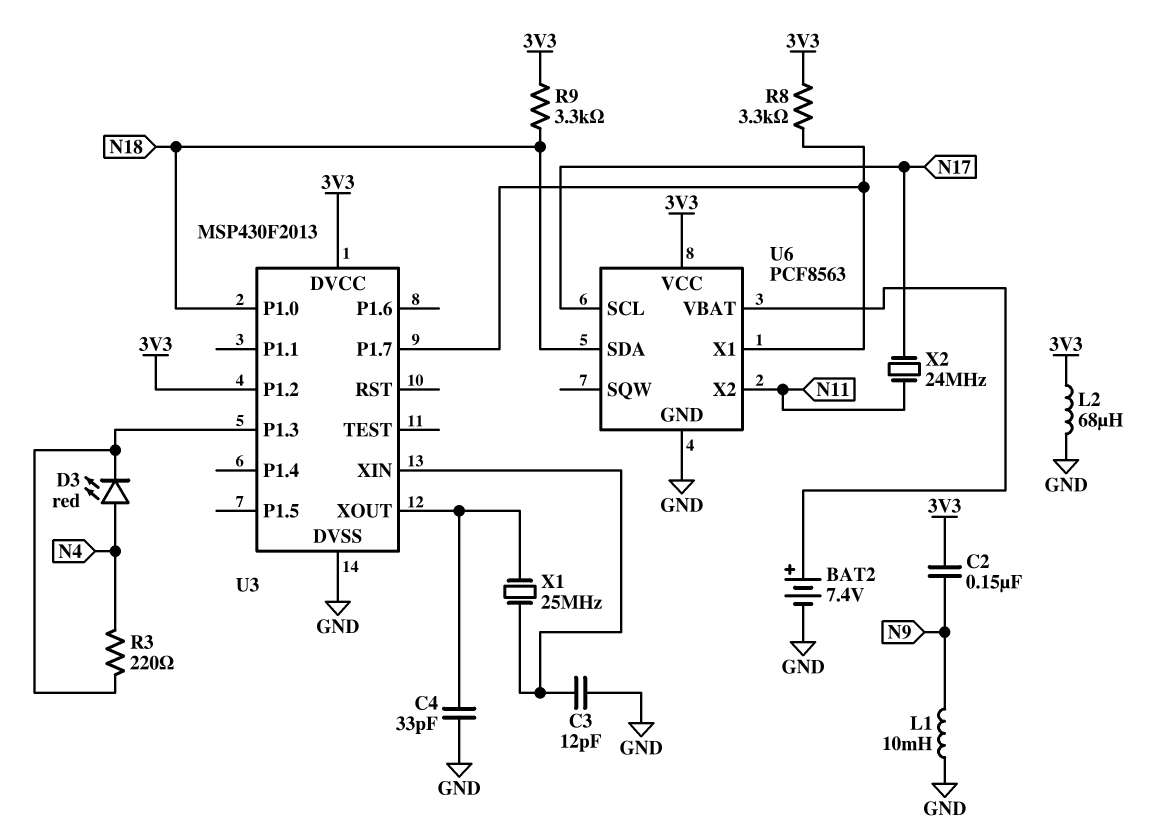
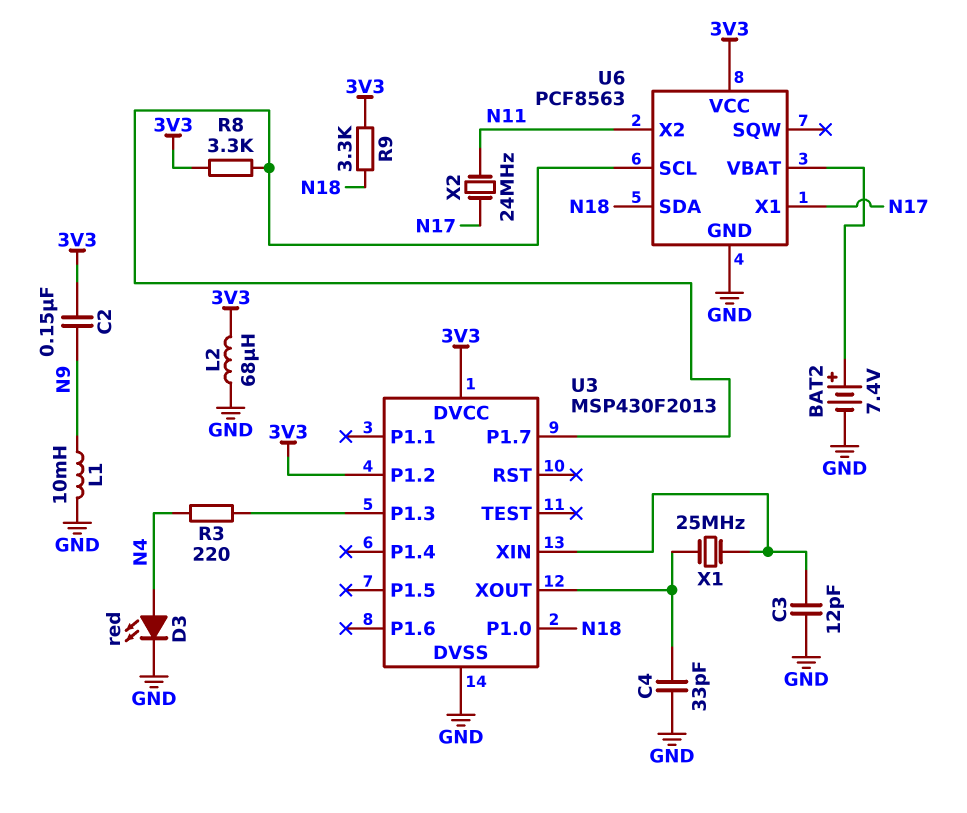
D3: LED red (A N4, K U3/P1.3) -> LED red (A N4, K GND)
U6 pin SCL: N17 -> U3/P1.7
U6 pin X1: U3/P1.7 -> N17

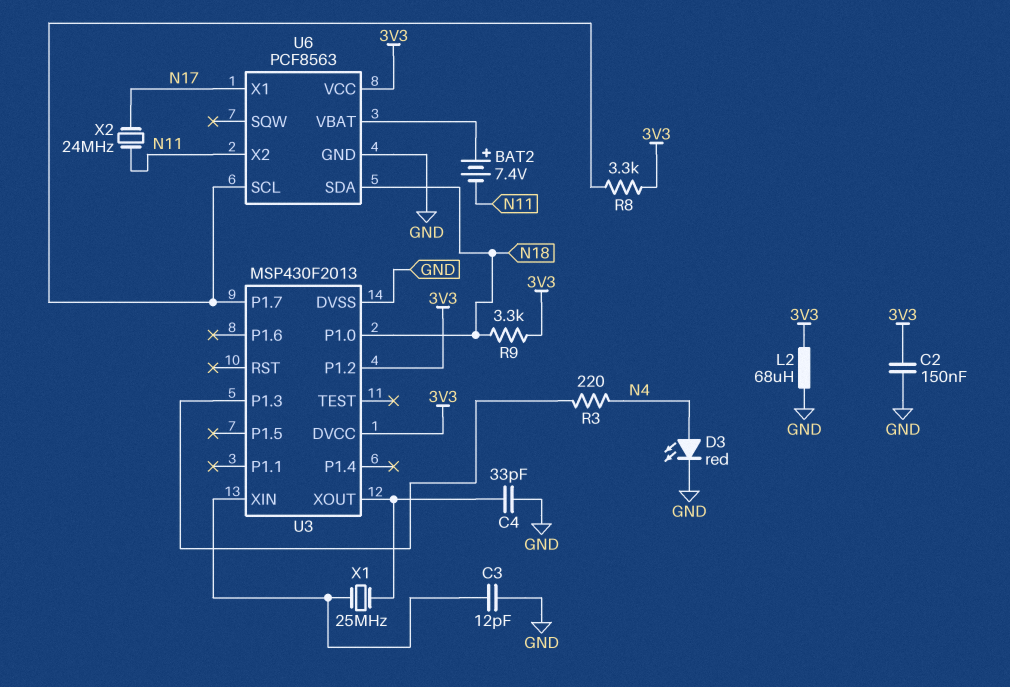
BAT2: 7.4V (plus U6/VBAT, minus GND) -> 7.4V (plus U6/VBAT, minus N11)
C2: 150nF (3V3, N9) -> 150nF (3V3, GND)
L1: 10mH (GND, N9) -> none

